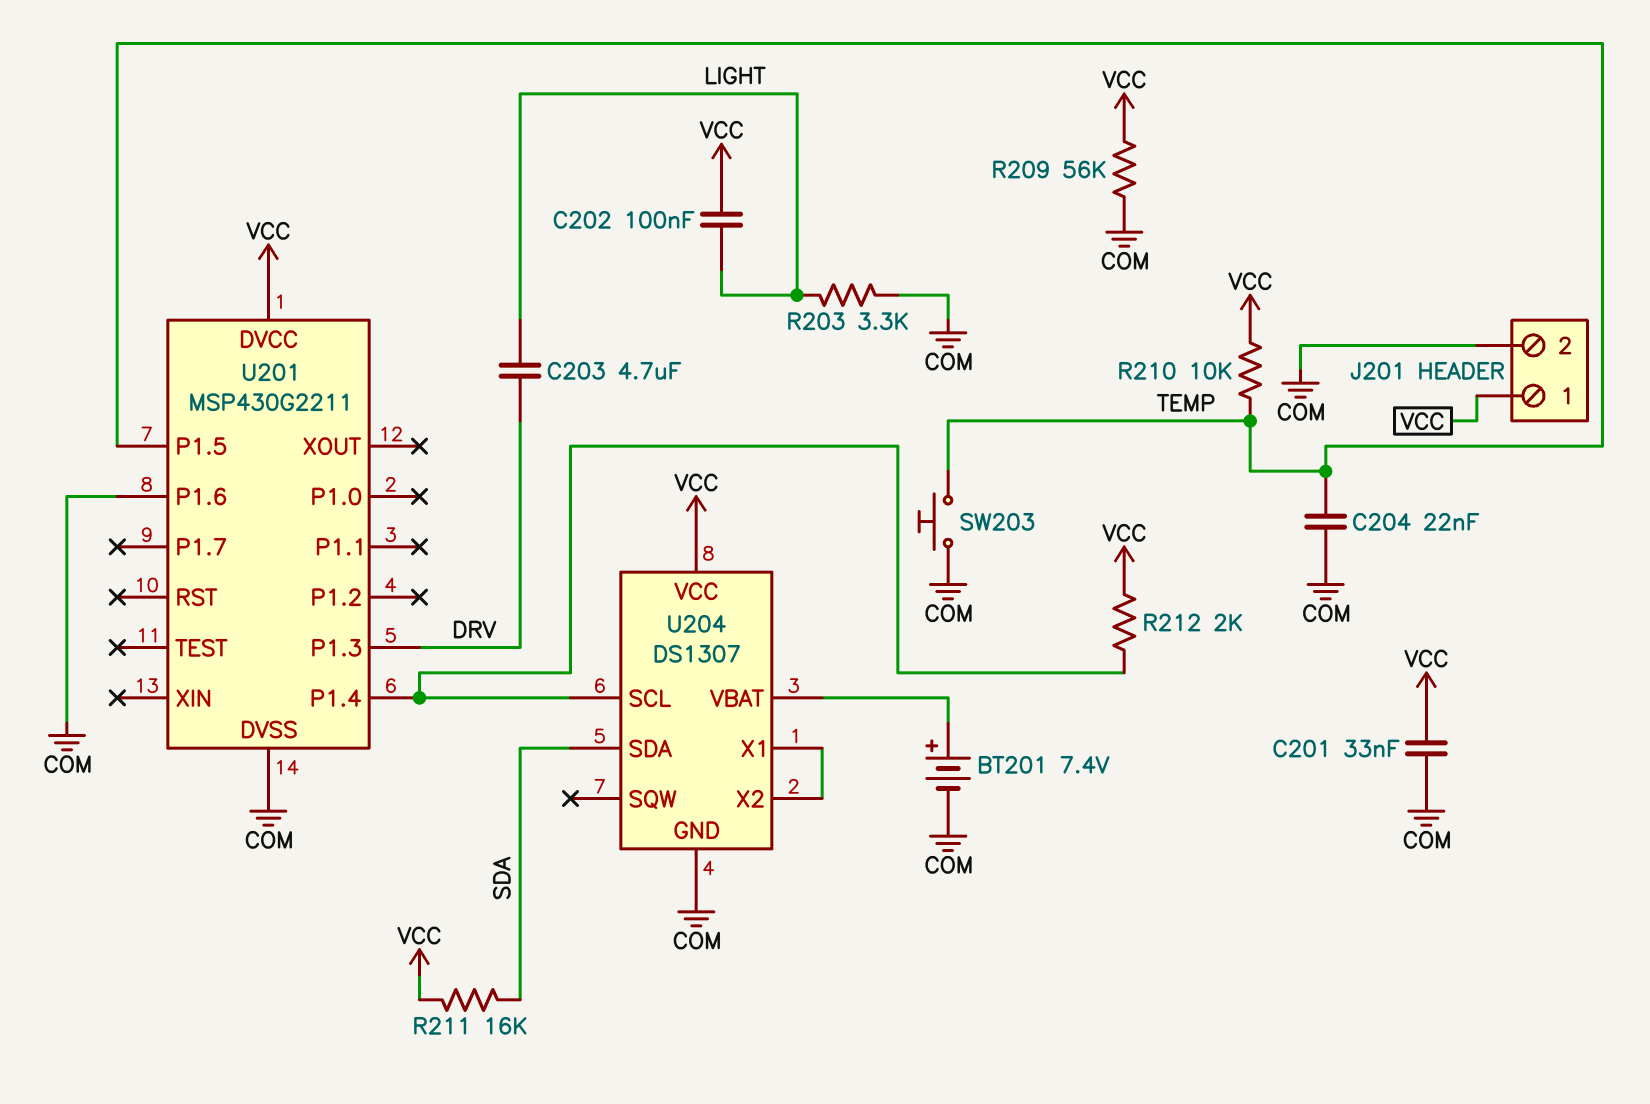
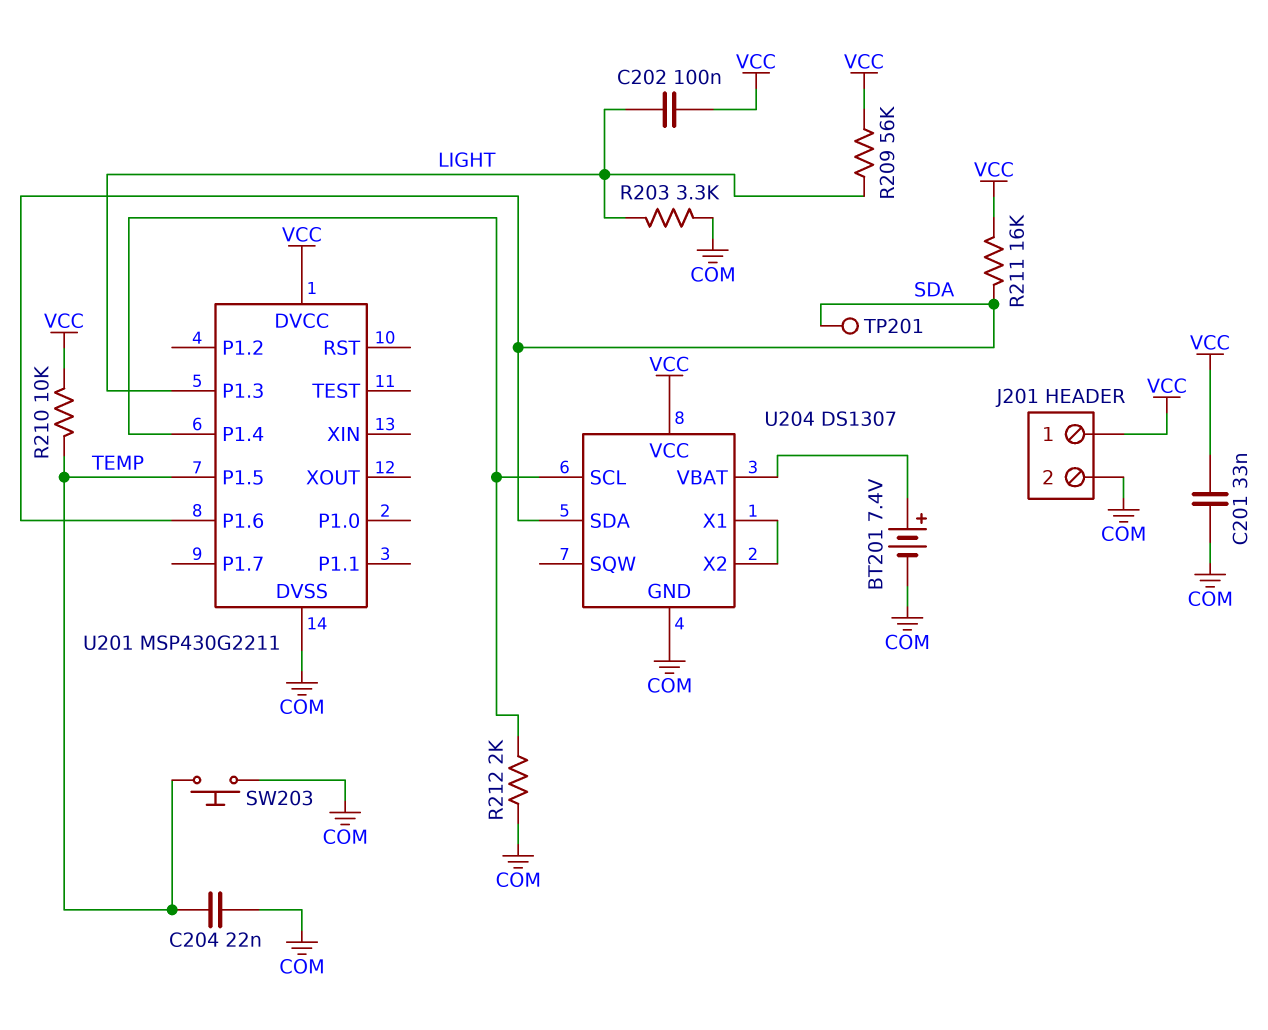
C203: 4.7uF (DRV, LIGHT) -> none
R209: 56k (COM, VCC) -> 56k (LIGHT, VCC)
R212: 2k (U201/P1.4, VCC) -> 2k (COM, U201/P1.4)
TP201: none -> test point (SDA)
U201 pin P1.3: DRV -> LIGHT
U201 pin P1.6: COM -> SDA

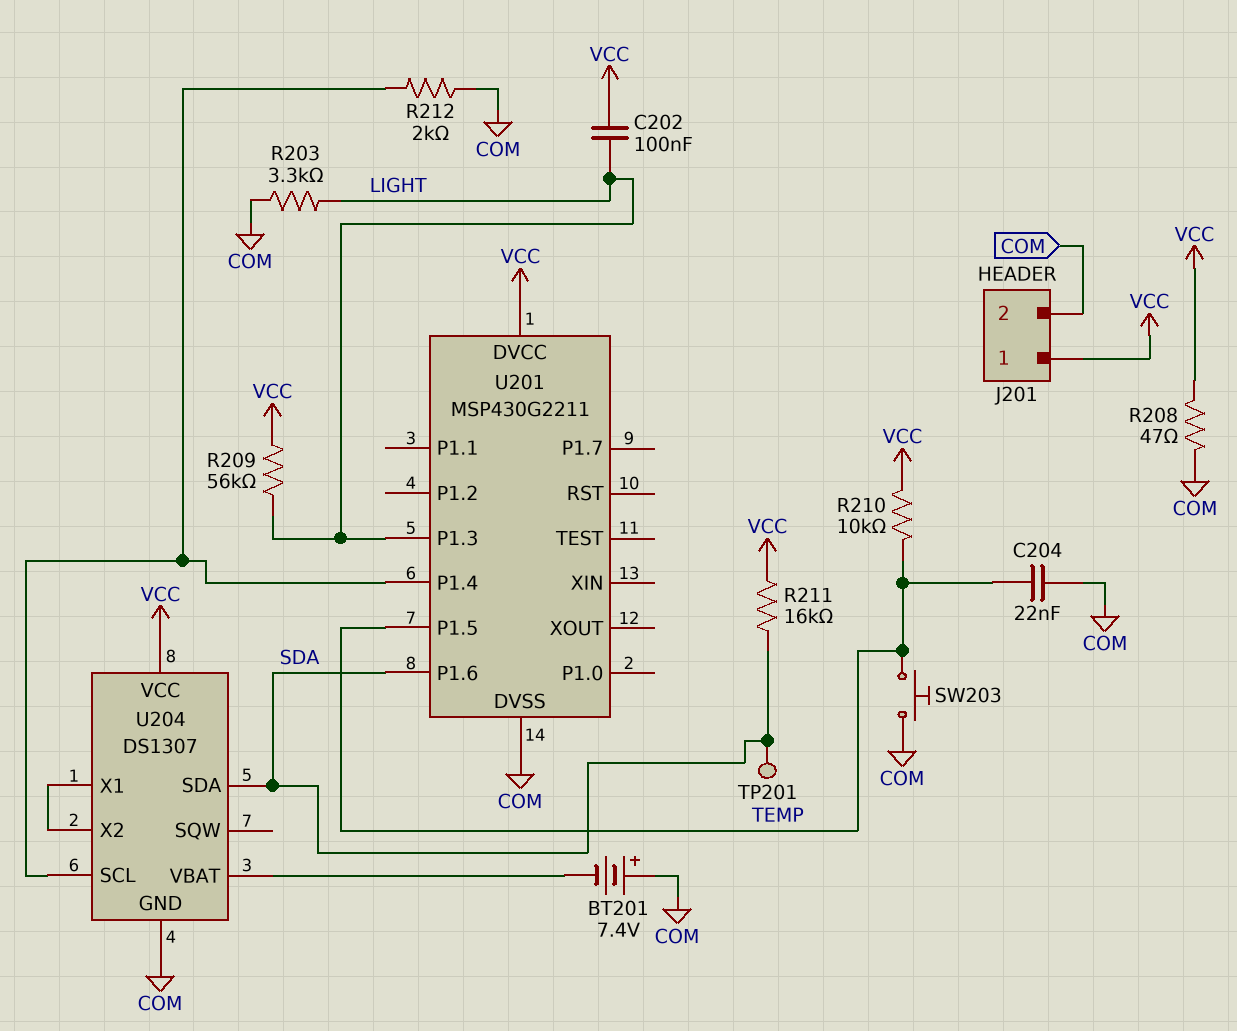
BT201: 7.4V (plus U204/VBAT, minus COM) -> 7.4V (plus COM, minus U204/VBAT)
C201: 33nF (COM, VCC) -> none
R208: none -> 47 (COM, VCC)

